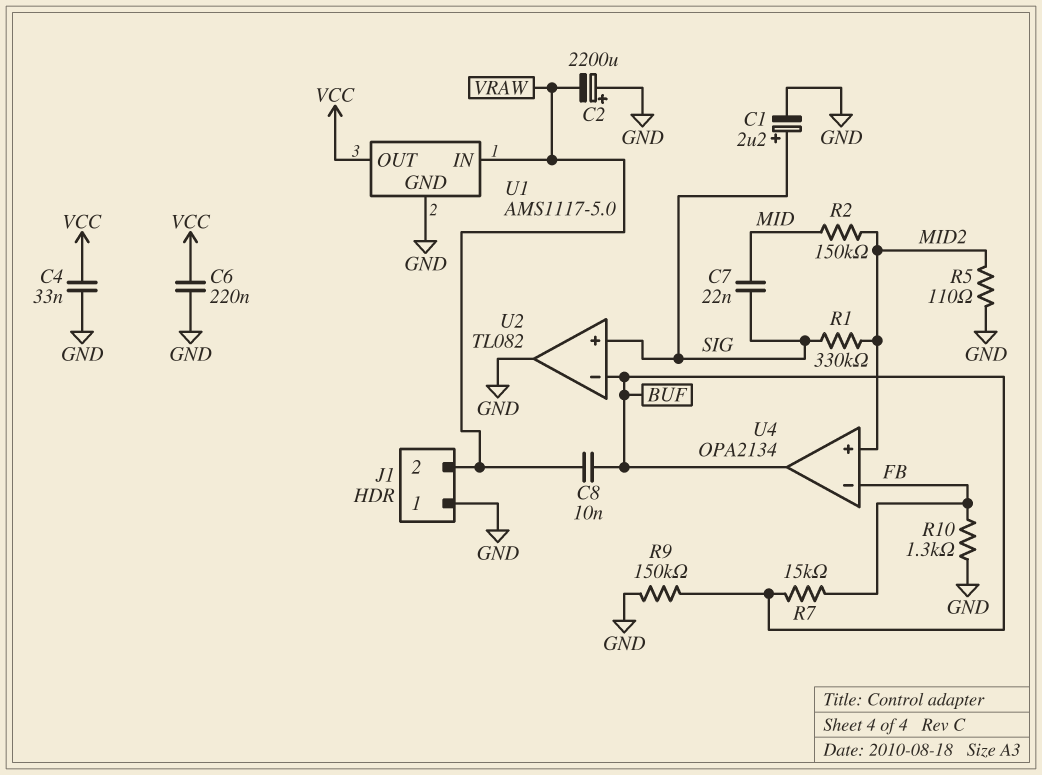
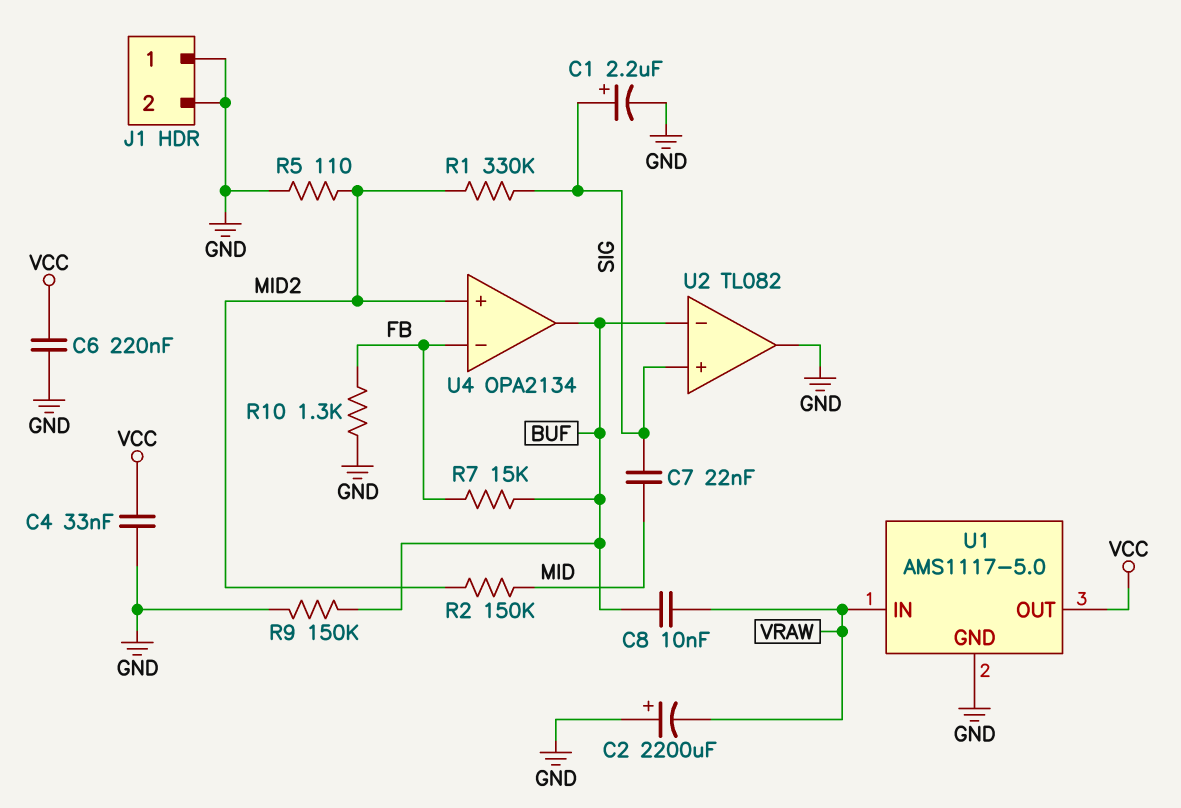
J1 pin 2: VRAW -> GND

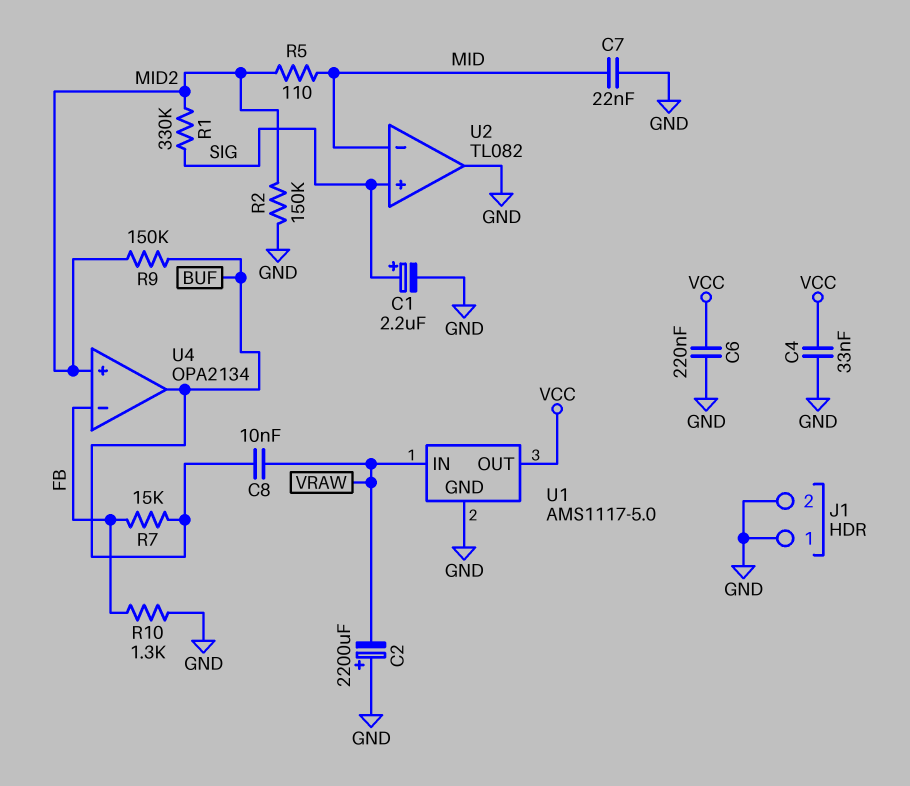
C7: 22nF (MID, SIG) -> 22nF (GND, MID)
R2: 150k (MID, MID2) -> 150k (GND, MID2)
R5: 110 (GND, MID2) -> 110 (MID, MID2)
R9: 150k (BUF, GND) -> 150k (BUF, MID2)
U2 pin in-: BUF -> MID

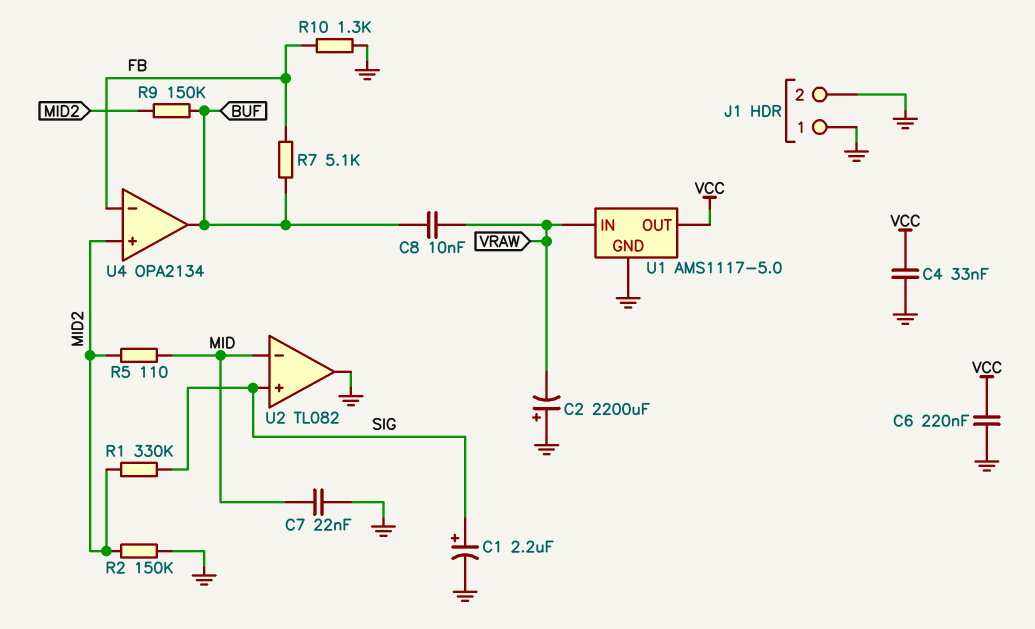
R7: 15k (BUF, FB) -> 5.1k (BUF, FB)

